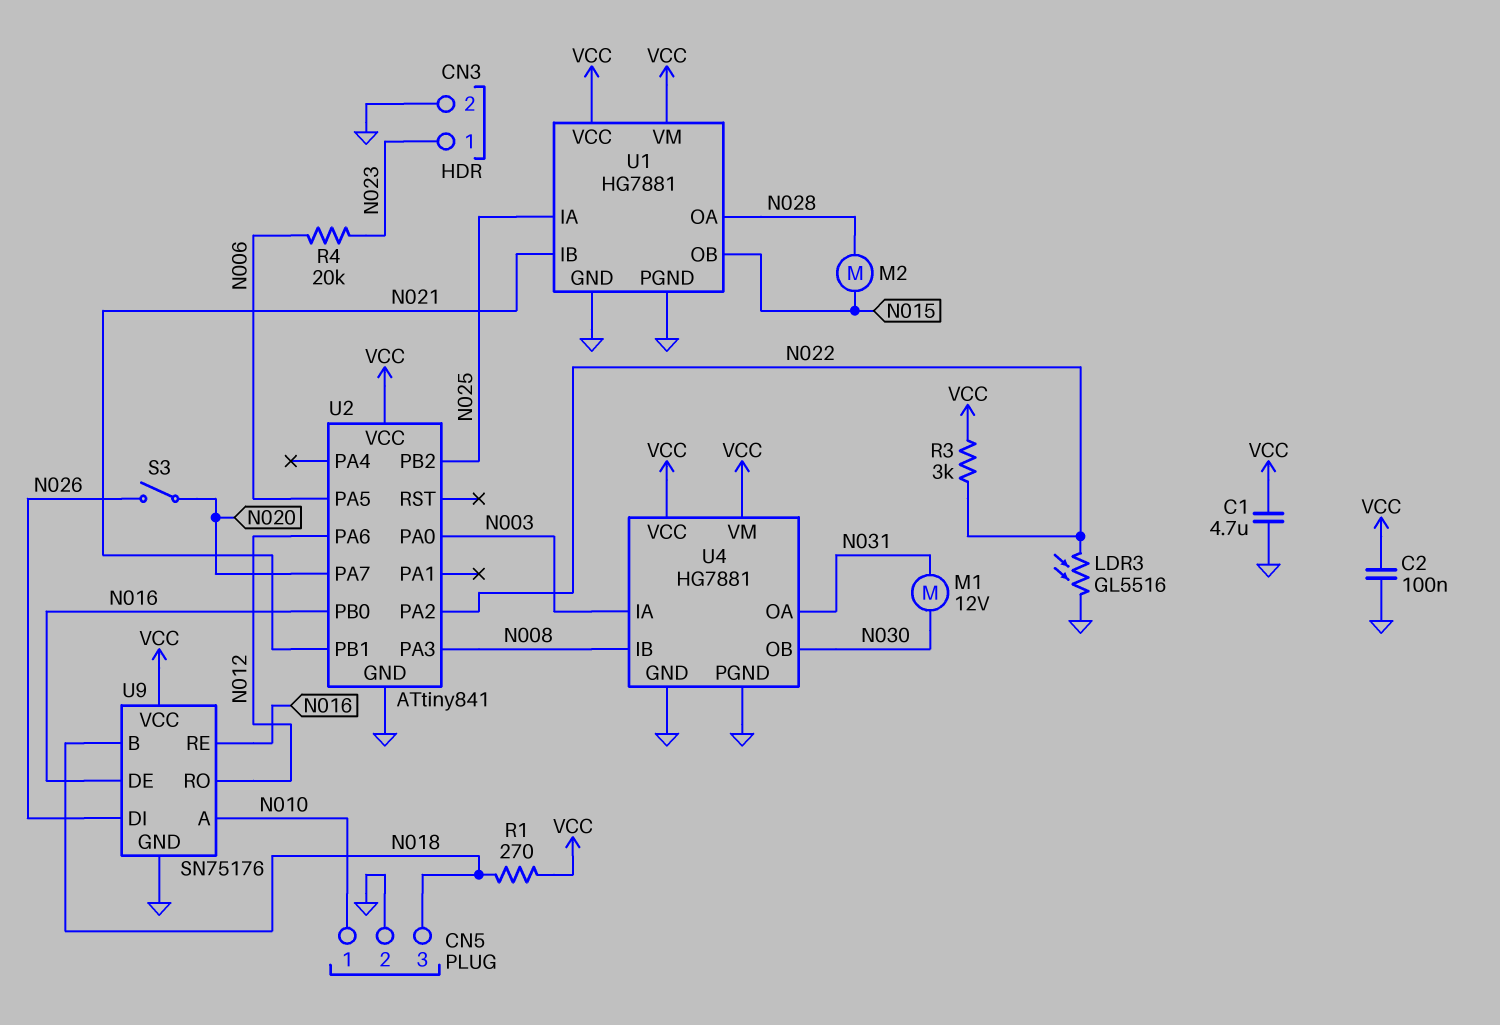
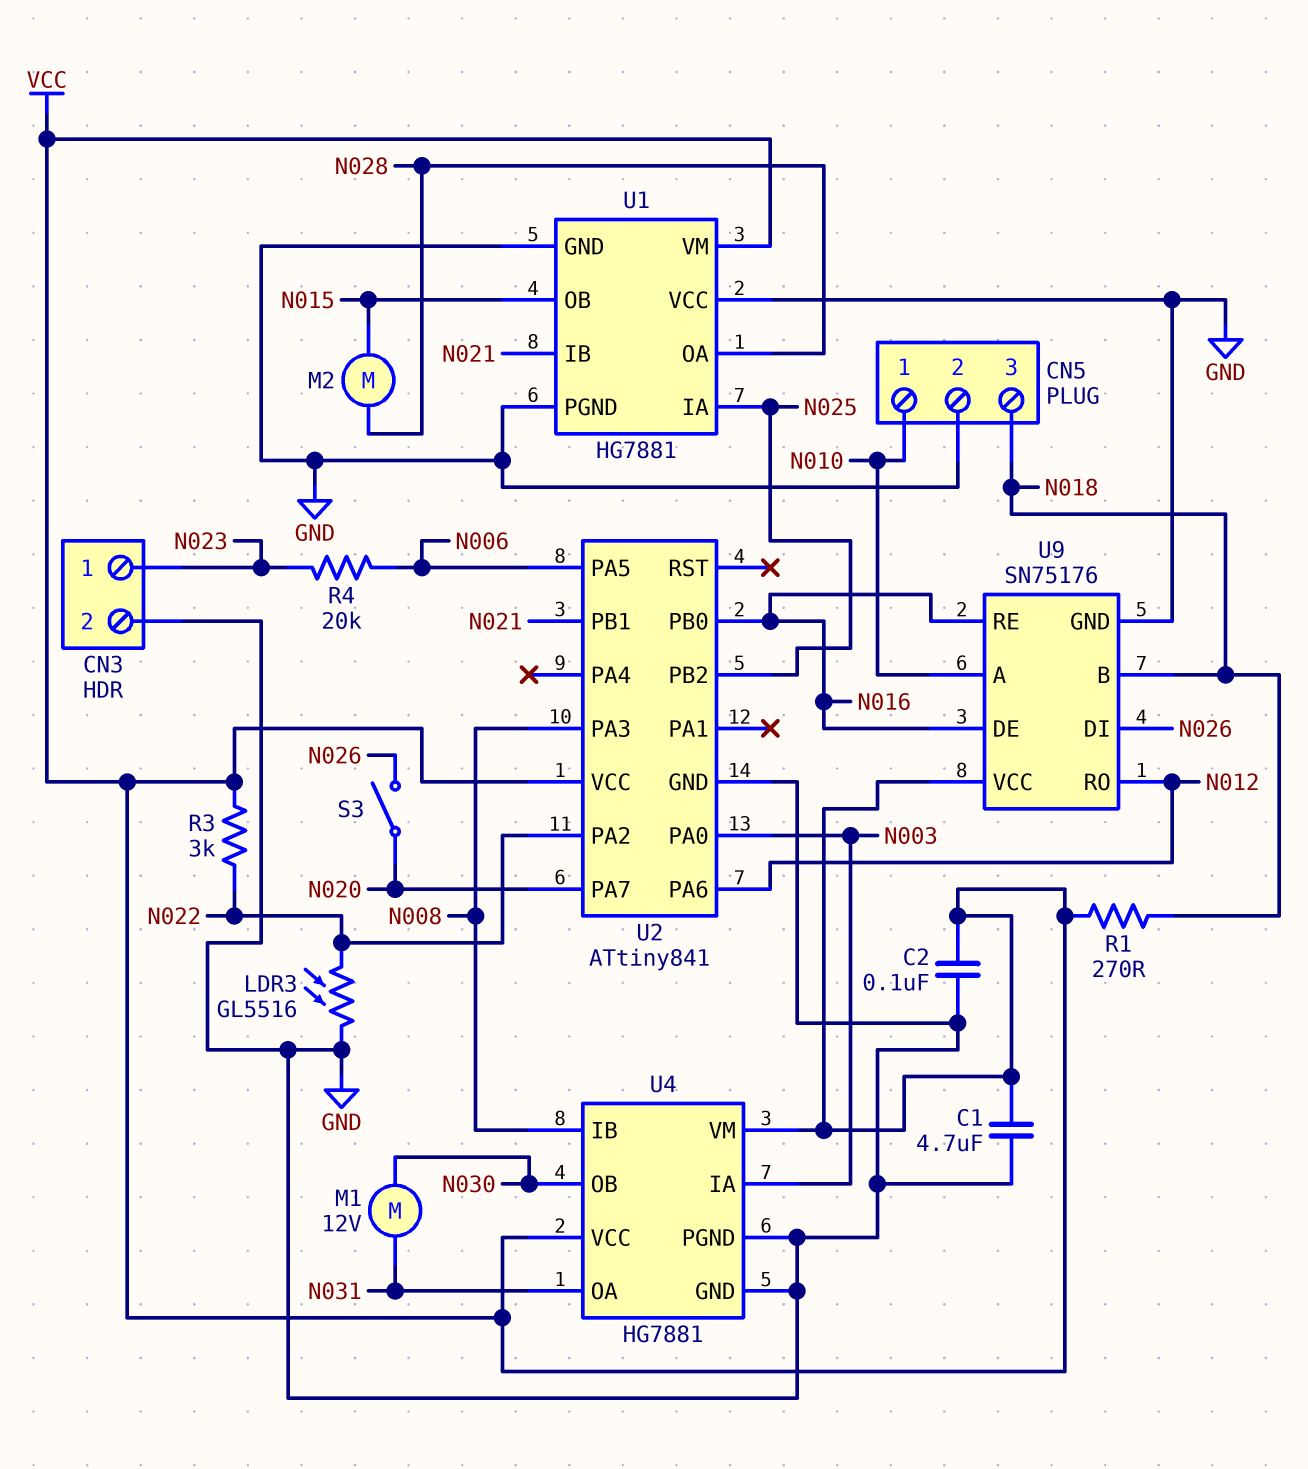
U1 pin VCC: VCC -> GND

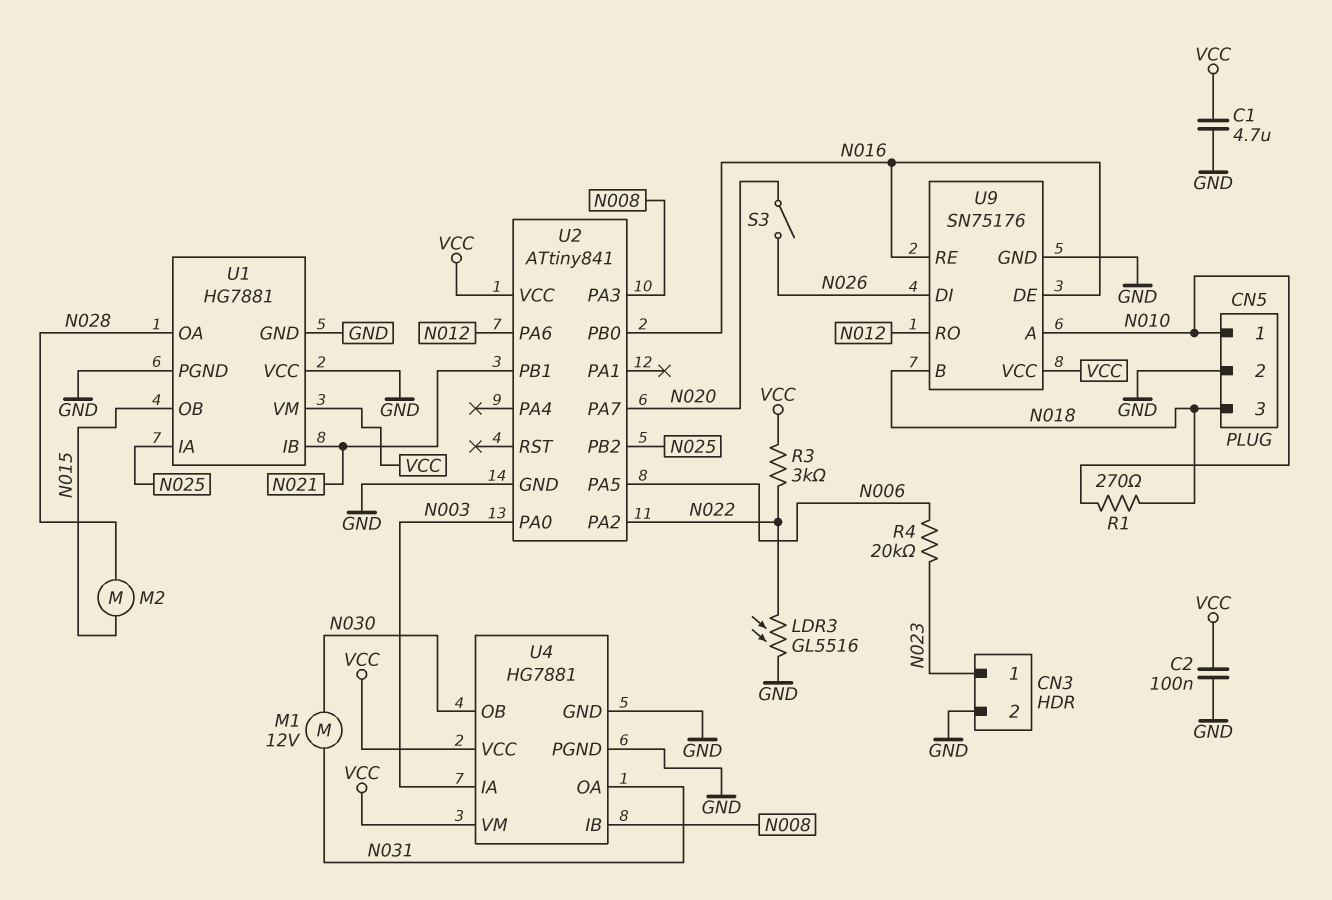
R1: 270 (N018, VCC) -> 270 (N010, N018)

